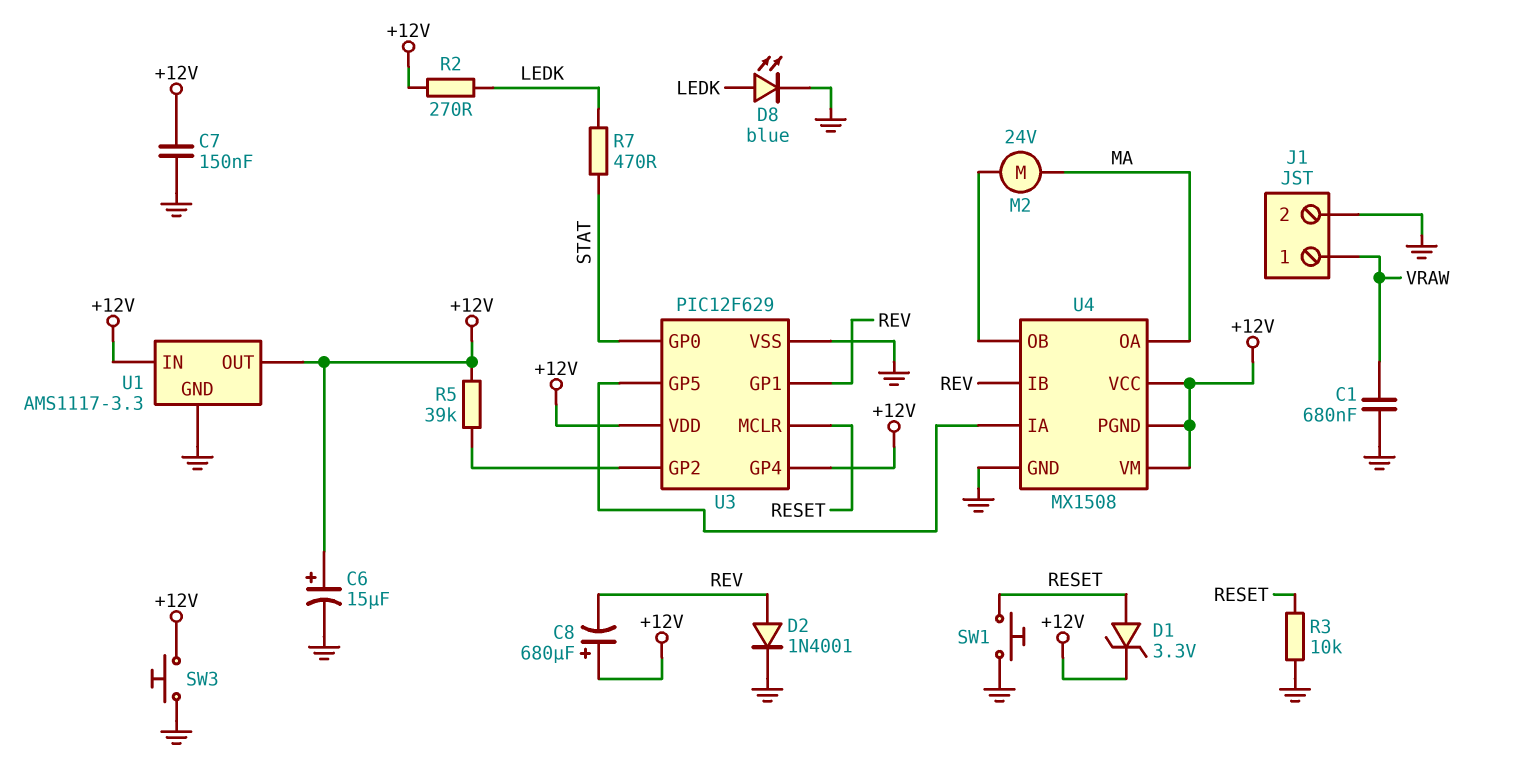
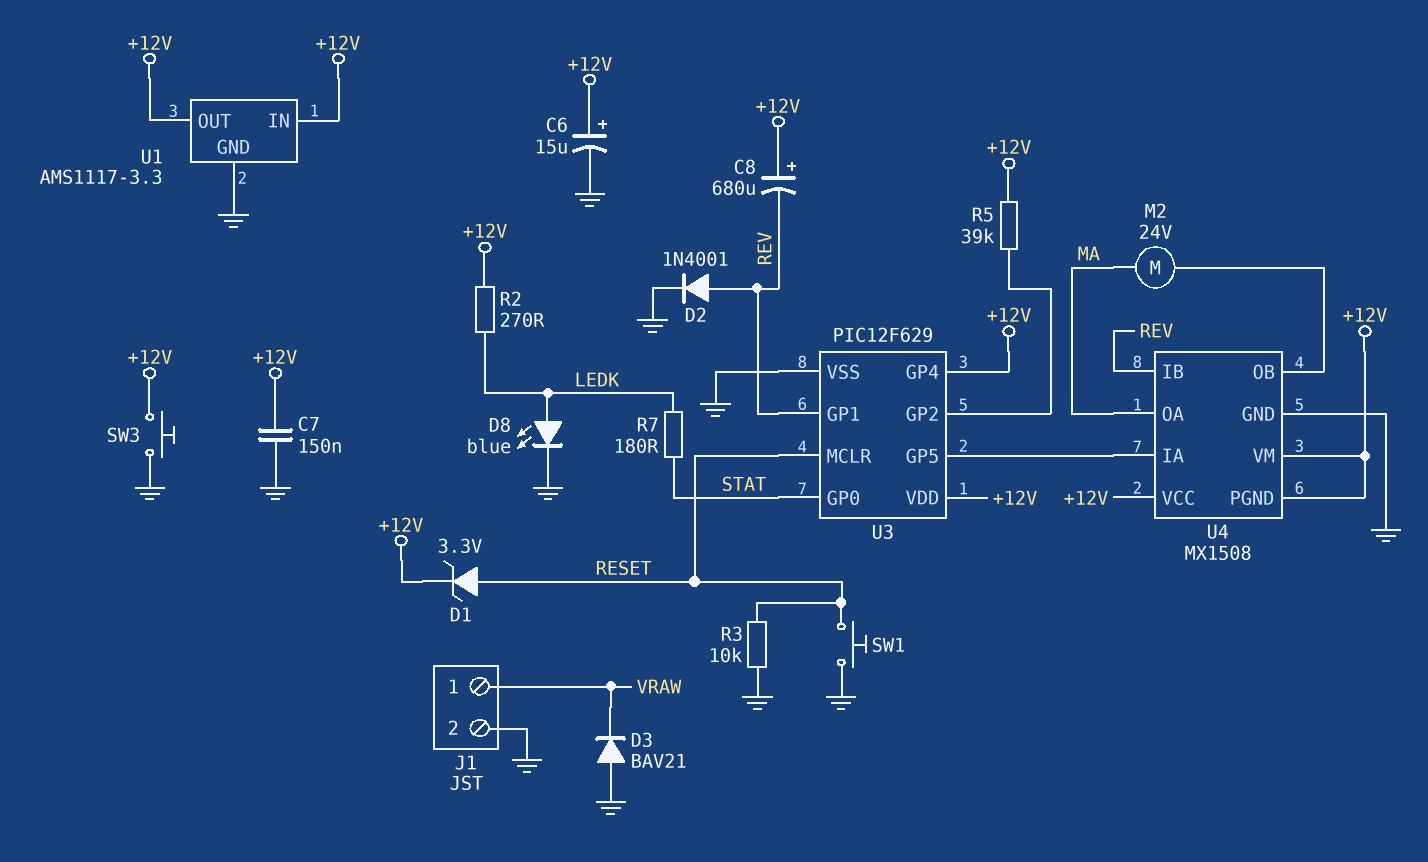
C1: 680nF (GND, VRAW) -> none
D3: none -> diode BAV21 (A GND, K VRAW)
R7: 470 (LEDK, STAT) -> 180 (LEDK, STAT)

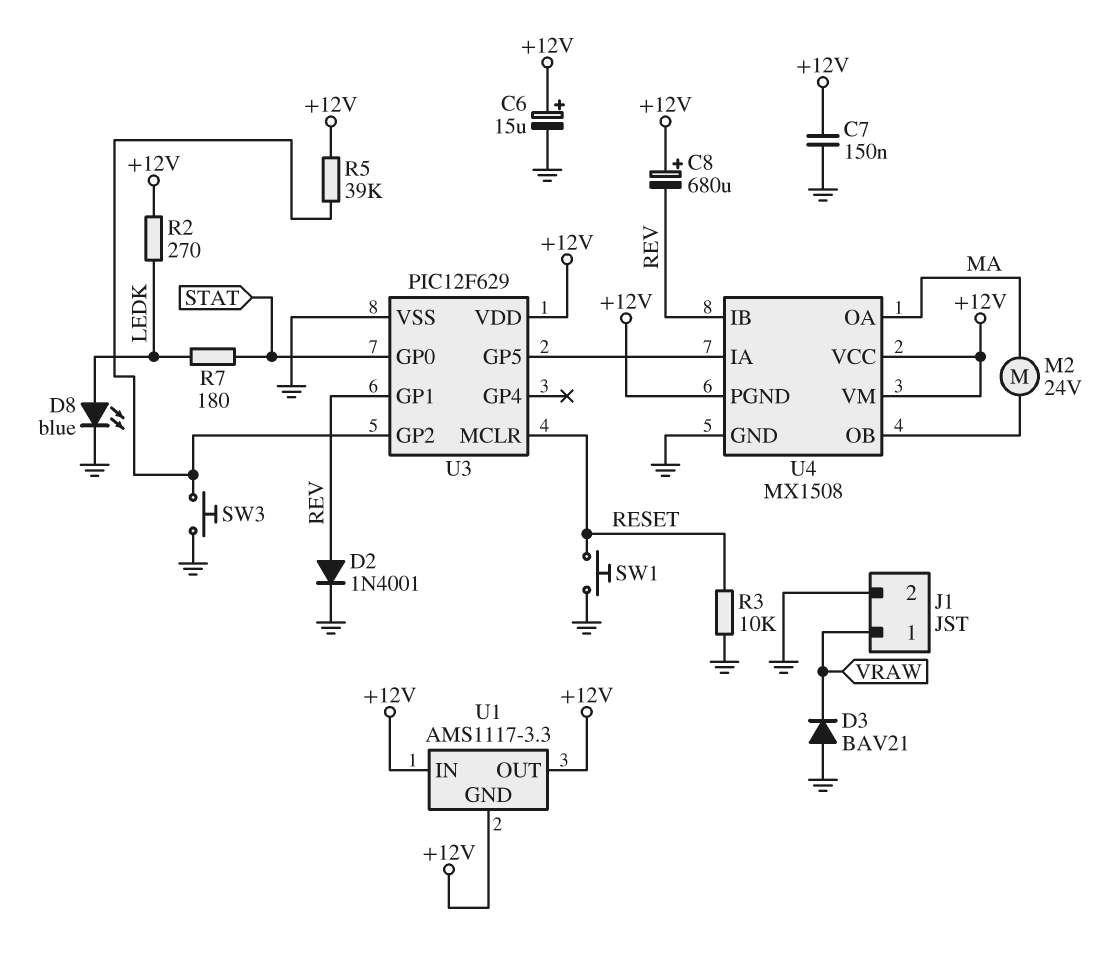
D1: zener 3.3V (A RESET, K +12V) -> none
SW3: button (+12V, GND) -> button (GND, U3/GP2)
U1 pin GND: GND -> +12V
U3 pin GP4: +12V -> none

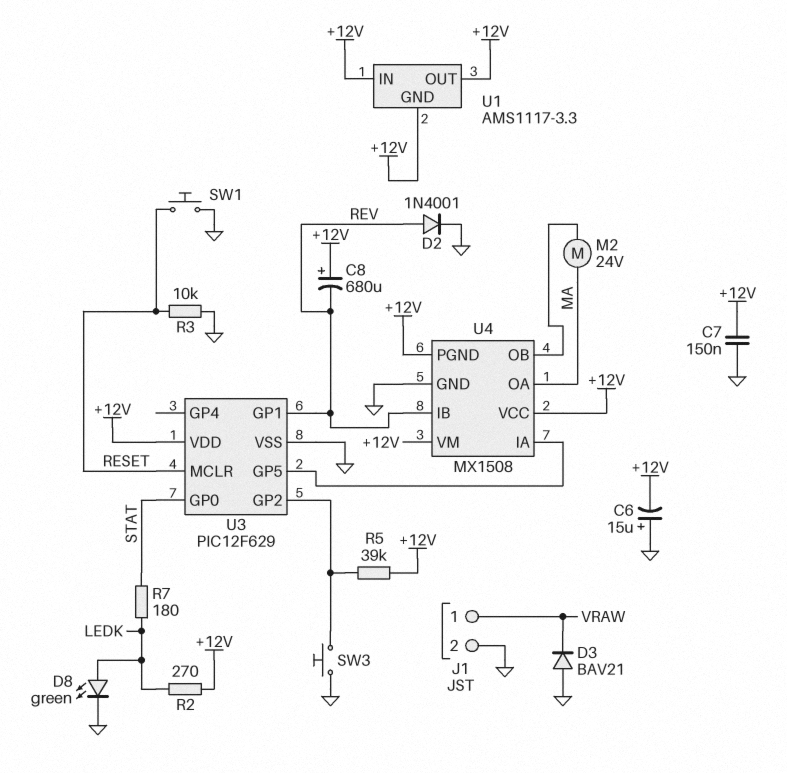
C6: 15uF (plus +12V, minus GND) -> 15uF (plus GND, minus +12V)
D8: LED blue (A LEDK, K GND) -> LED green (A LEDK, K GND)

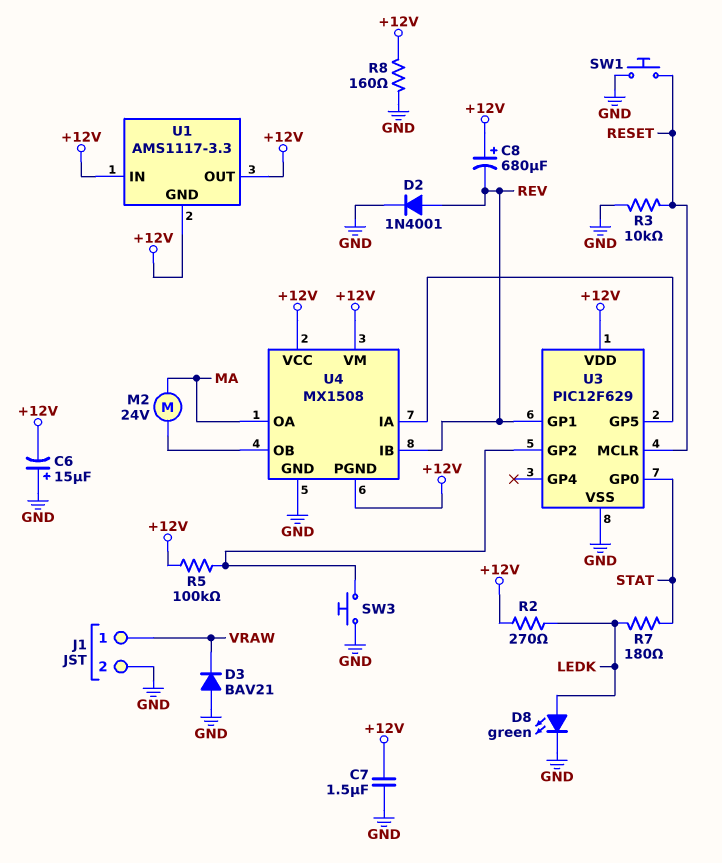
C7: 150nF (+12V, GND) -> 1.5uF (+12V, GND)
R5: 39k (+12V, U3/GP2) -> 100k (+12V, U3/GP2)
R8: none -> 160 (+12V, GND)

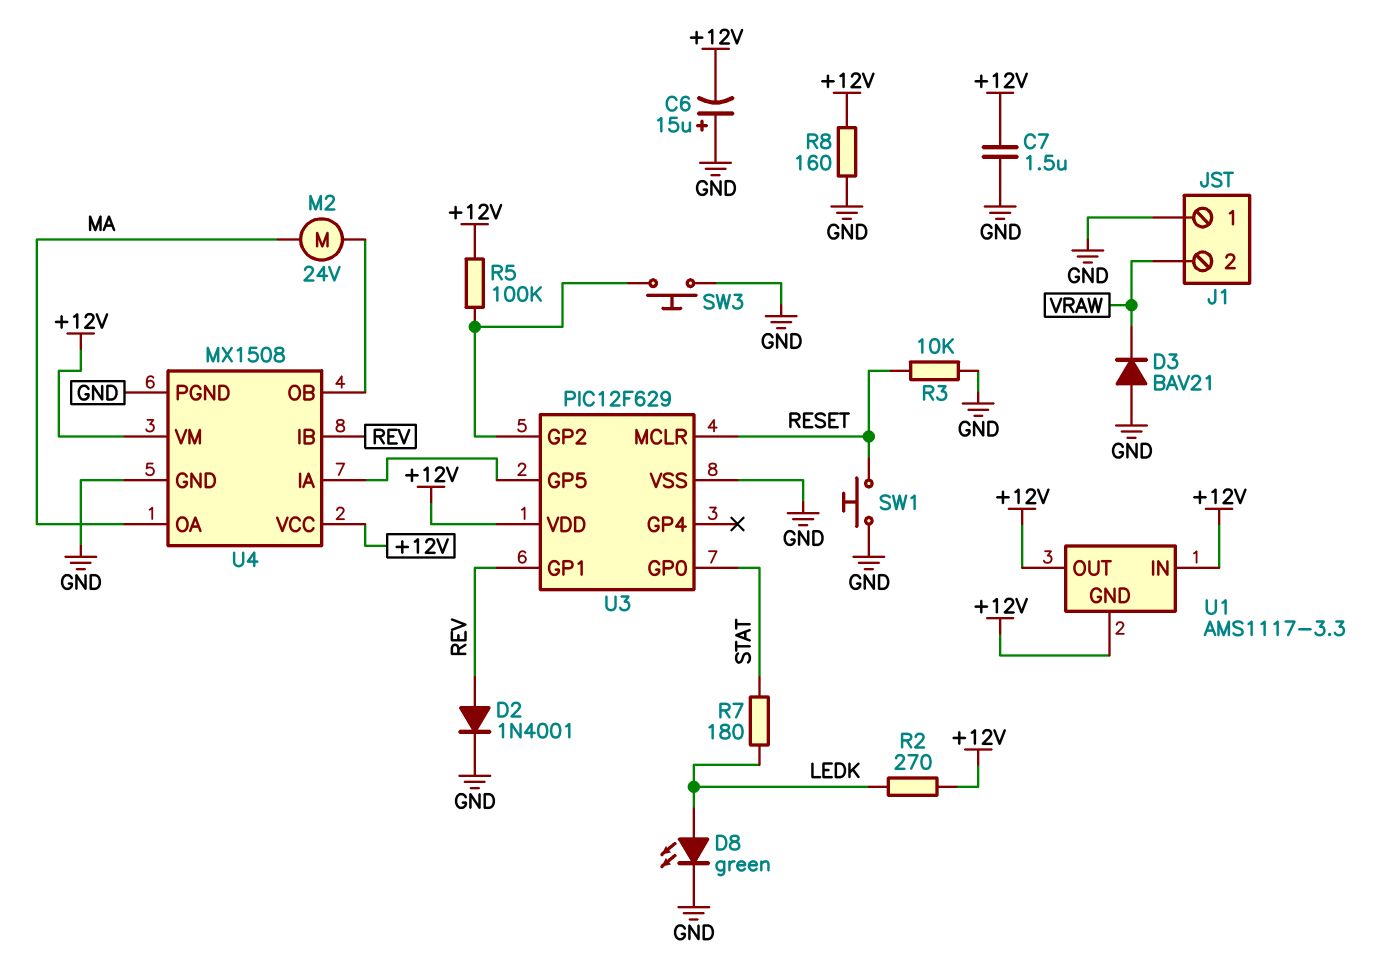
C8: 680uF (plus +12V, minus REV) -> none
J1 pin 1: VRAW -> GND
J1 pin 2: GND -> VRAW
U4 pin PGND: +12V -> GND

